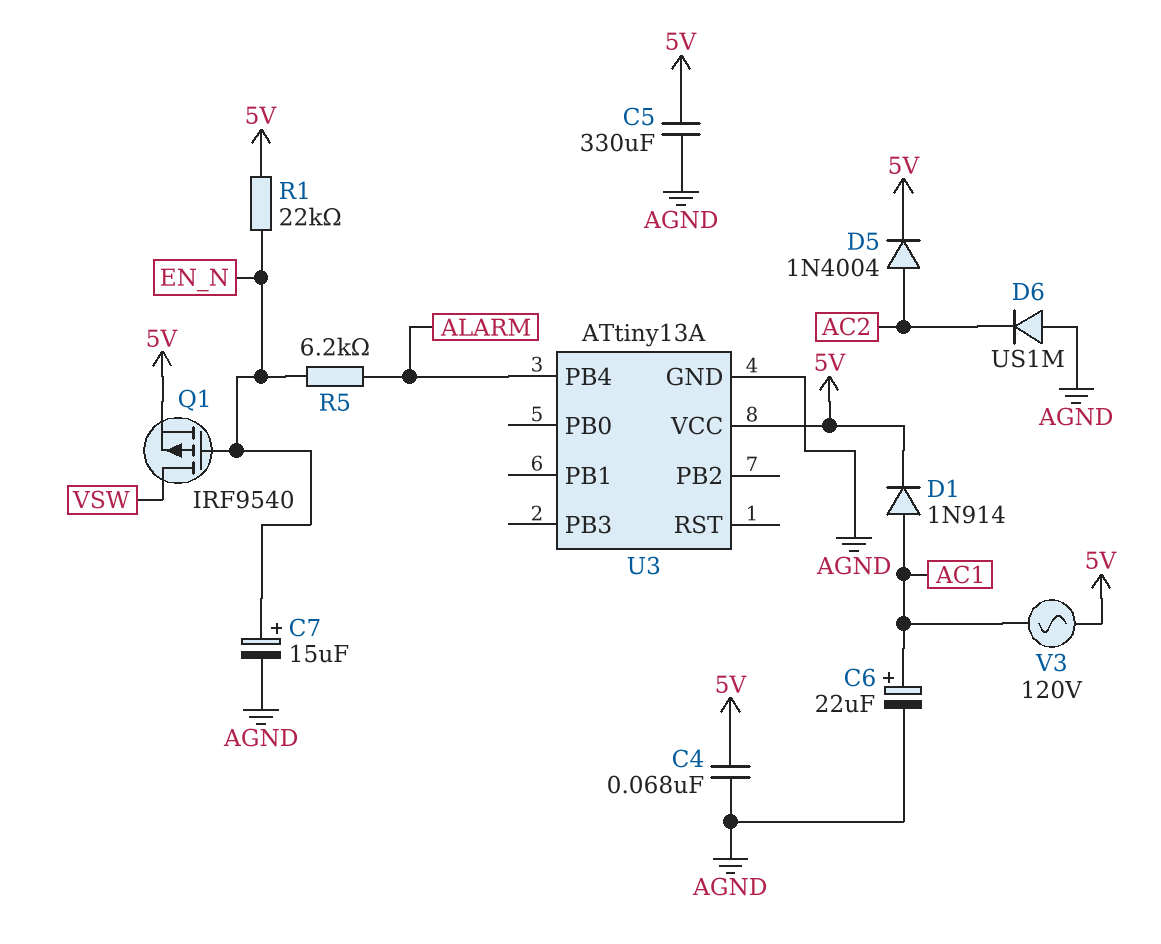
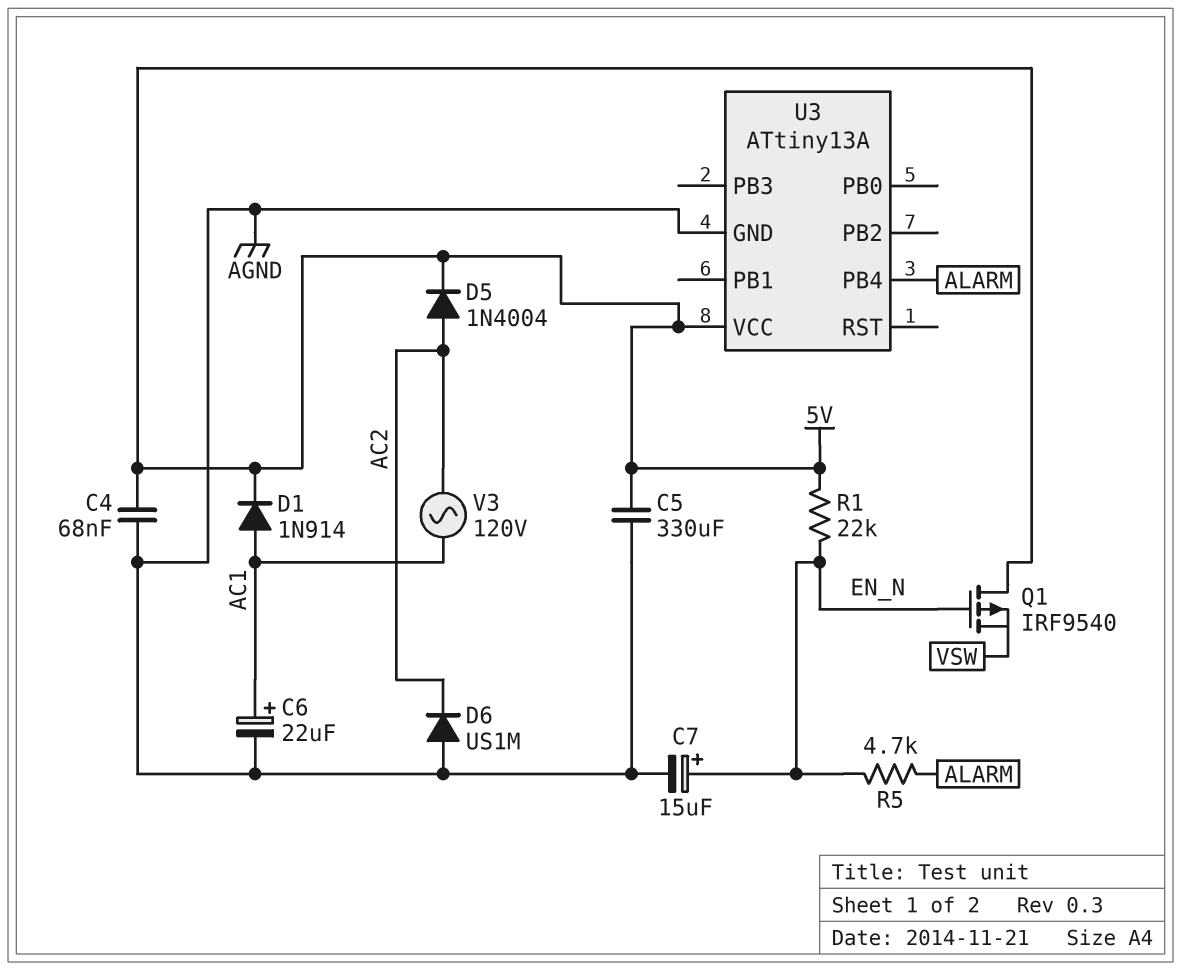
Q1: PMOS IRF9540 (G EN_N, D VSW, S 5V) -> PMOS IRF9540 (G EN_N, D 5V, S VSW)
R5: 6.2k (ALARM, EN_N) -> 4.7k (ALARM, EN_N)
V3: AC 120V (5V, AC1) -> AC 120V (AC1, AC2)

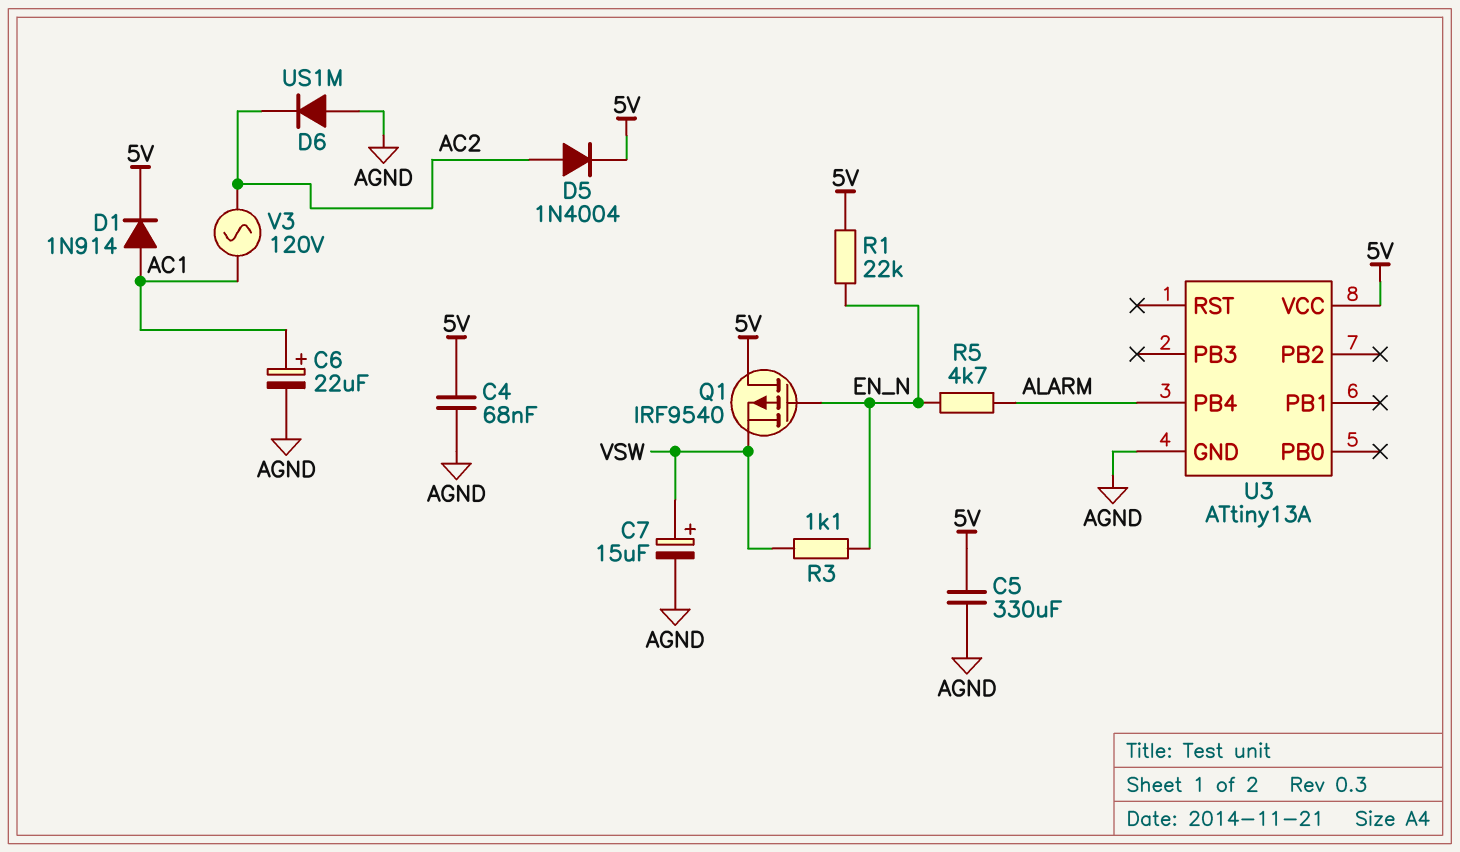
C7: 15uF (plus EN_N, minus AGND) -> 15uF (plus VSW, minus AGND)
R3: none -> 1.1k (EN_N, VSW)

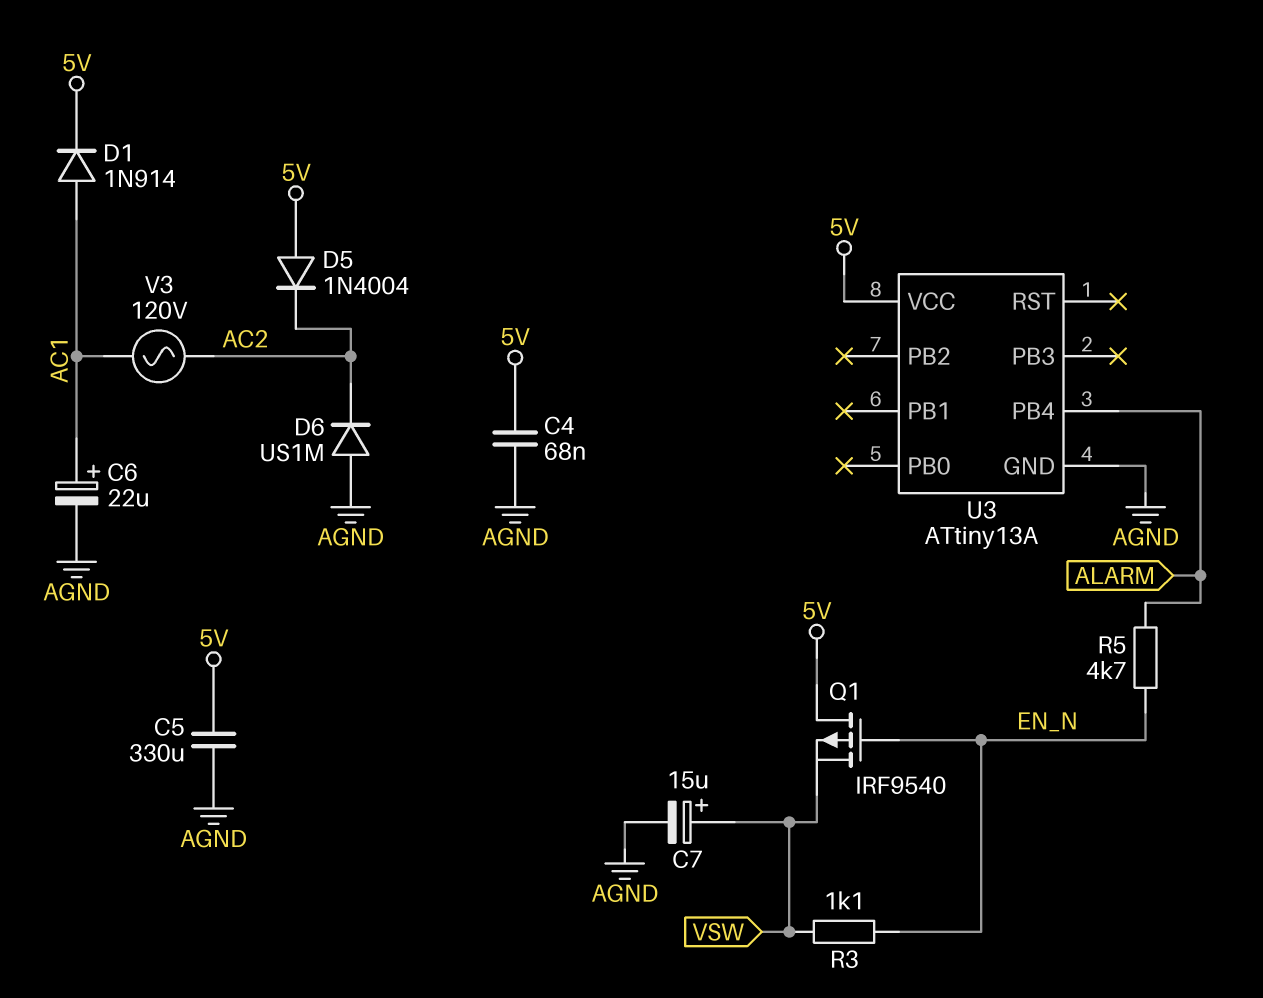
D5: diode 1N4004 (A AC2, K 5V) -> diode 1N4004 (A 5V, K AC2)
R1: 22k (5V, EN_N) -> none

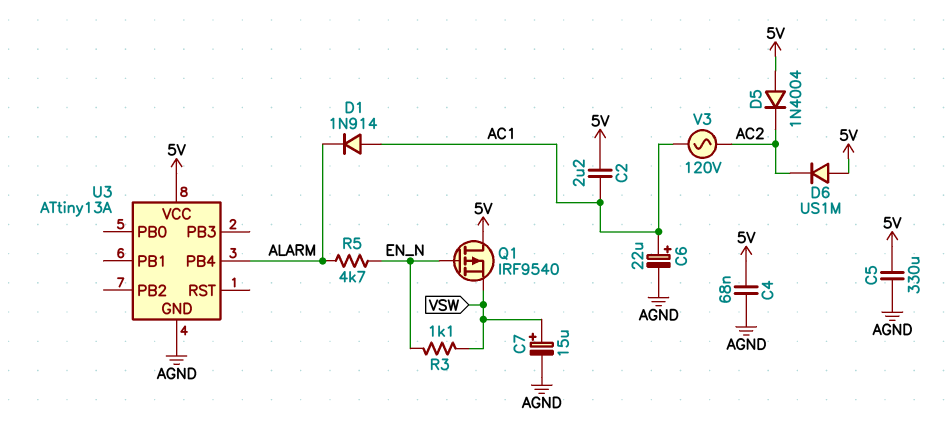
C2: none -> 2.2uF (5V, AC1)
D1: diode 1N914 (A AC1, K 5V) -> diode 1N914 (A AC1, K ALARM)
D6: diode US1M (A AGND, K AC2) -> diode US1M (A 5V, K AC2)

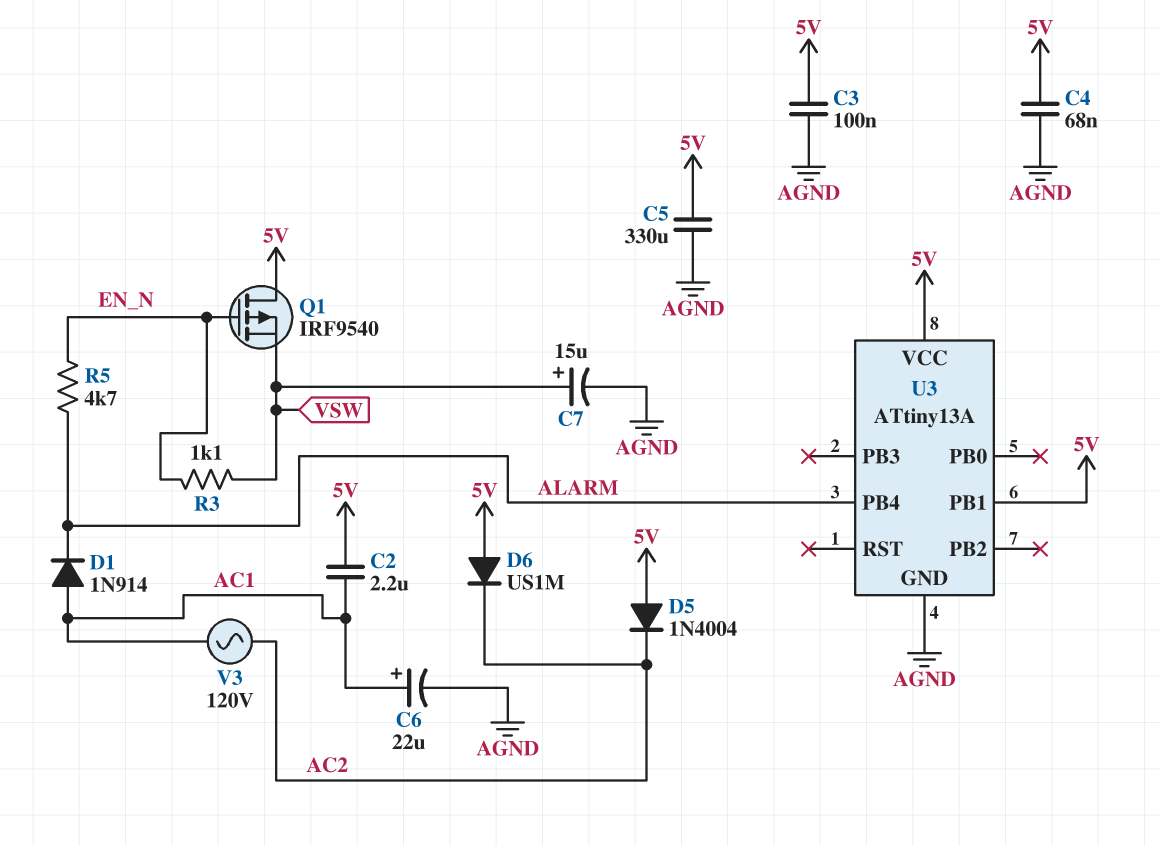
C3: none -> 100nF (5V, AGND)
U3 pin PB1: none -> 5V

